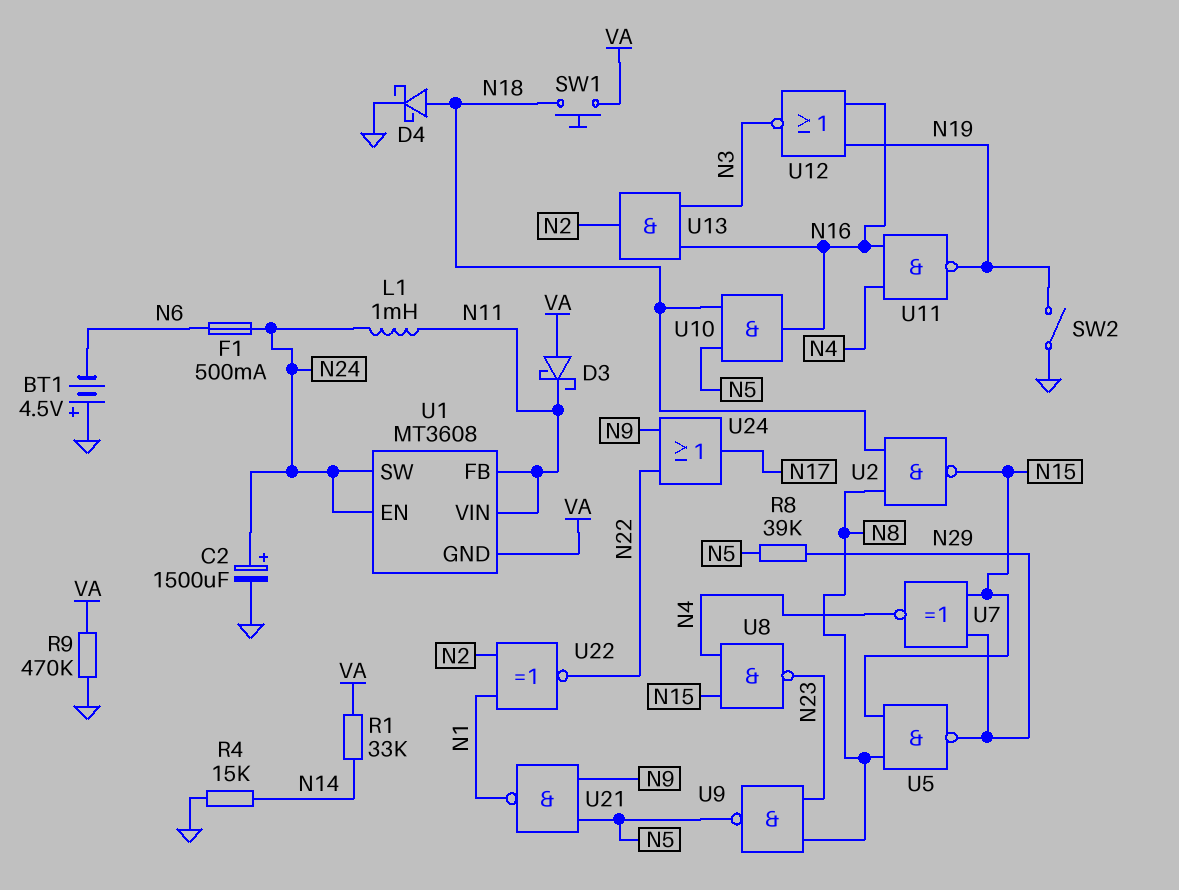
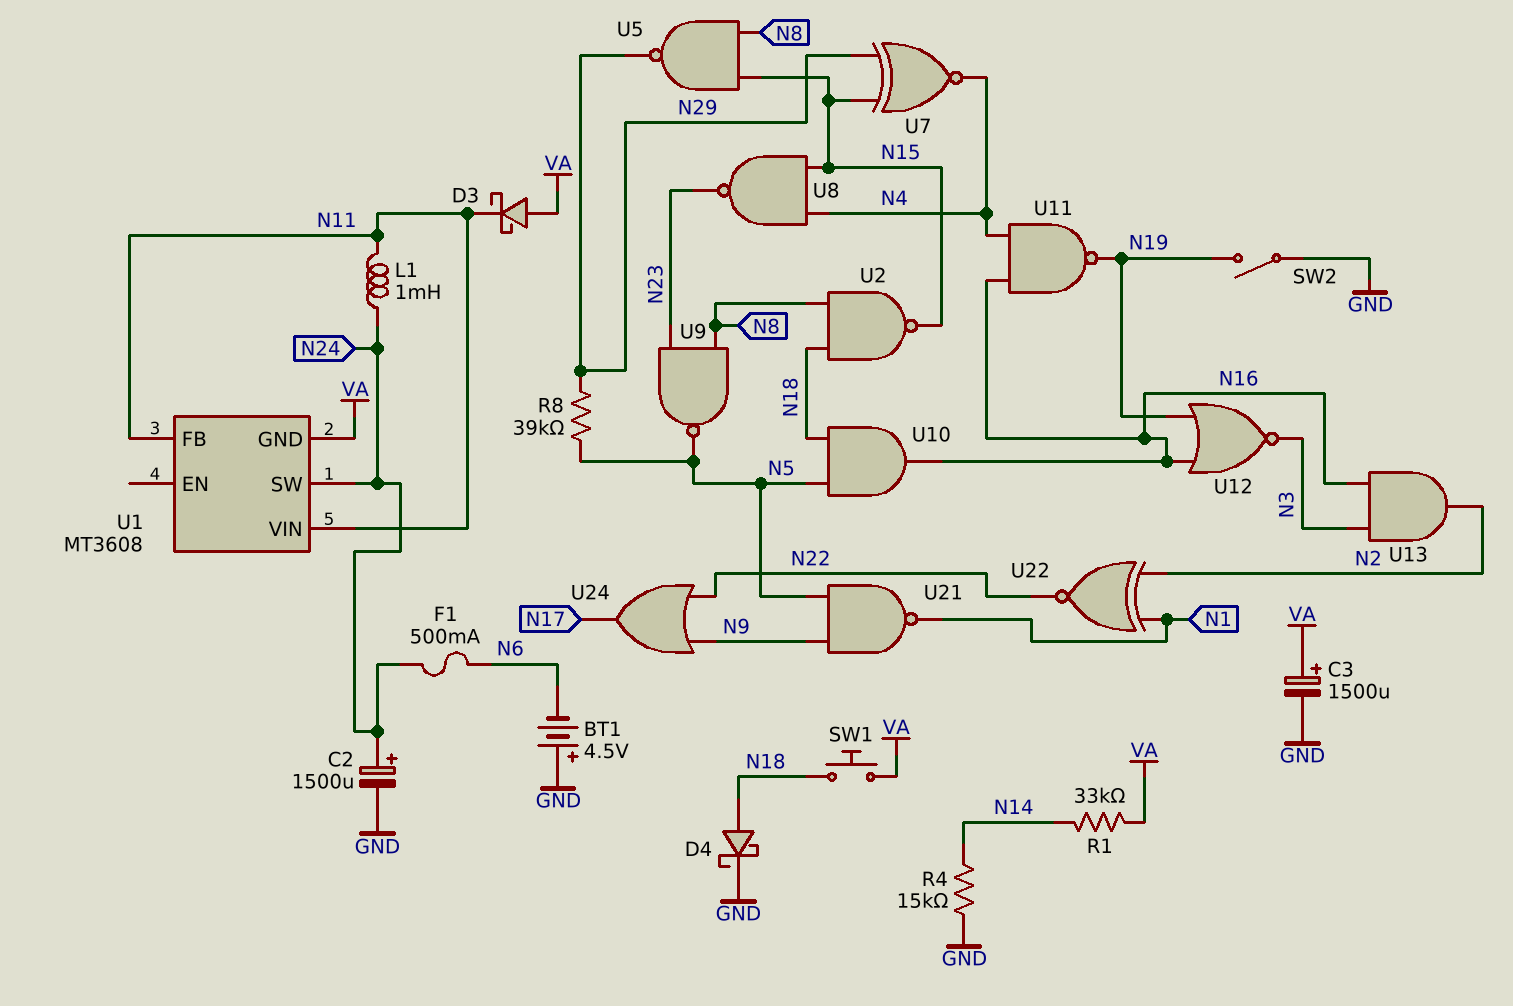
C3: none -> 1500uF (plus VA, minus GND)
R9: 470k (GND, VA) -> none
U1 pin EN: N24 -> none

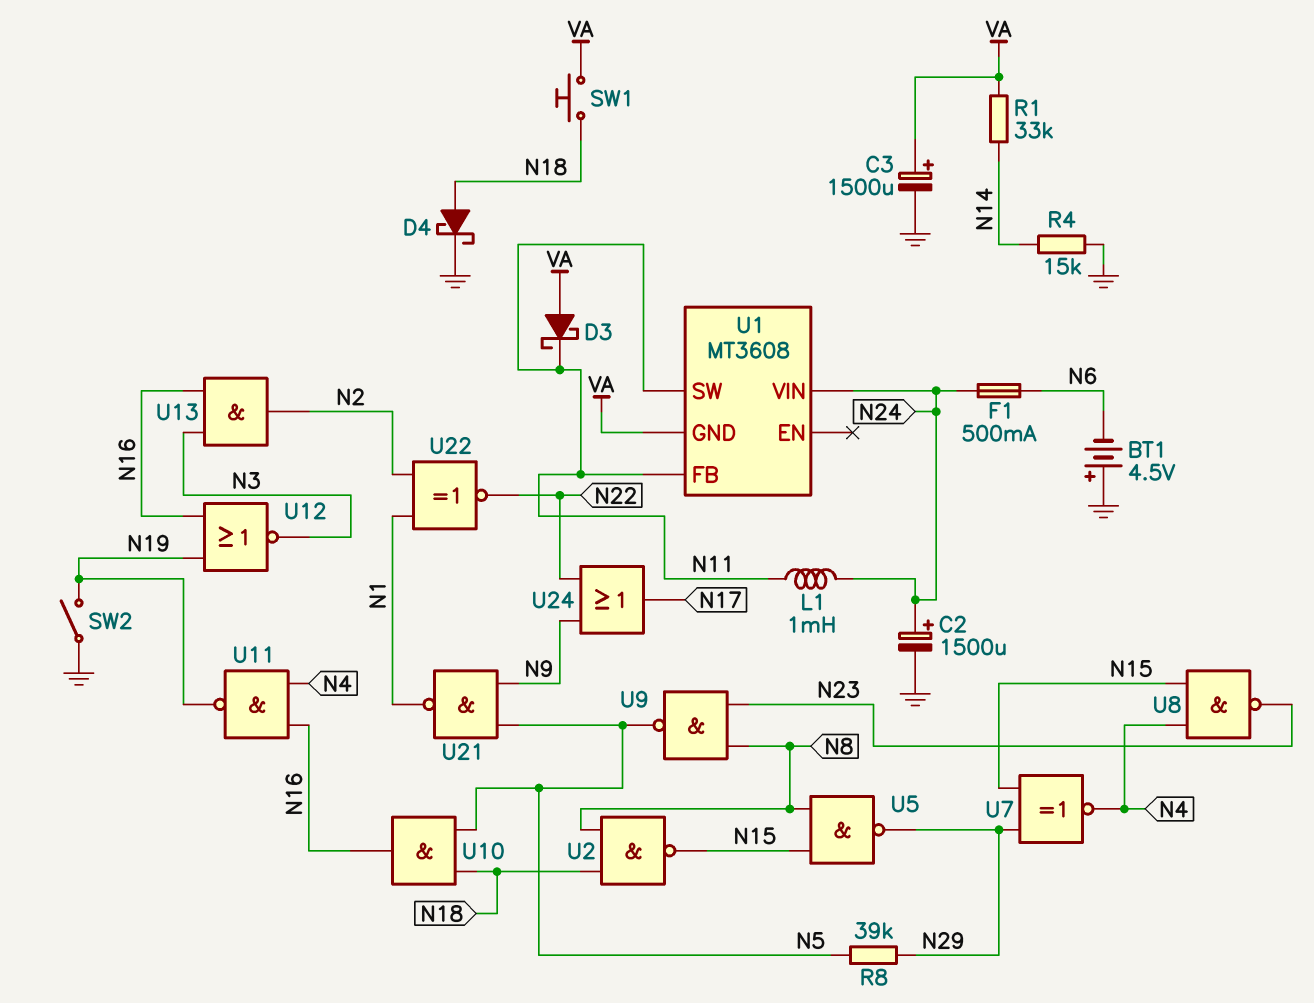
U1 pin SW: N24 -> N11
U1 pin VIN: N11 -> N24

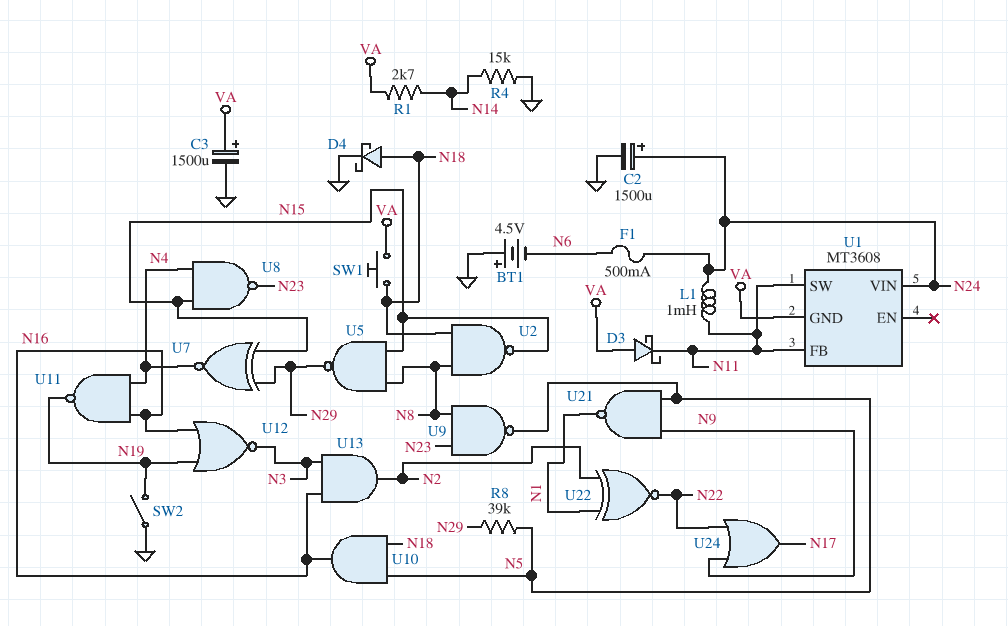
R1: 33k (N14, VA) -> 2.7k (N14, VA)

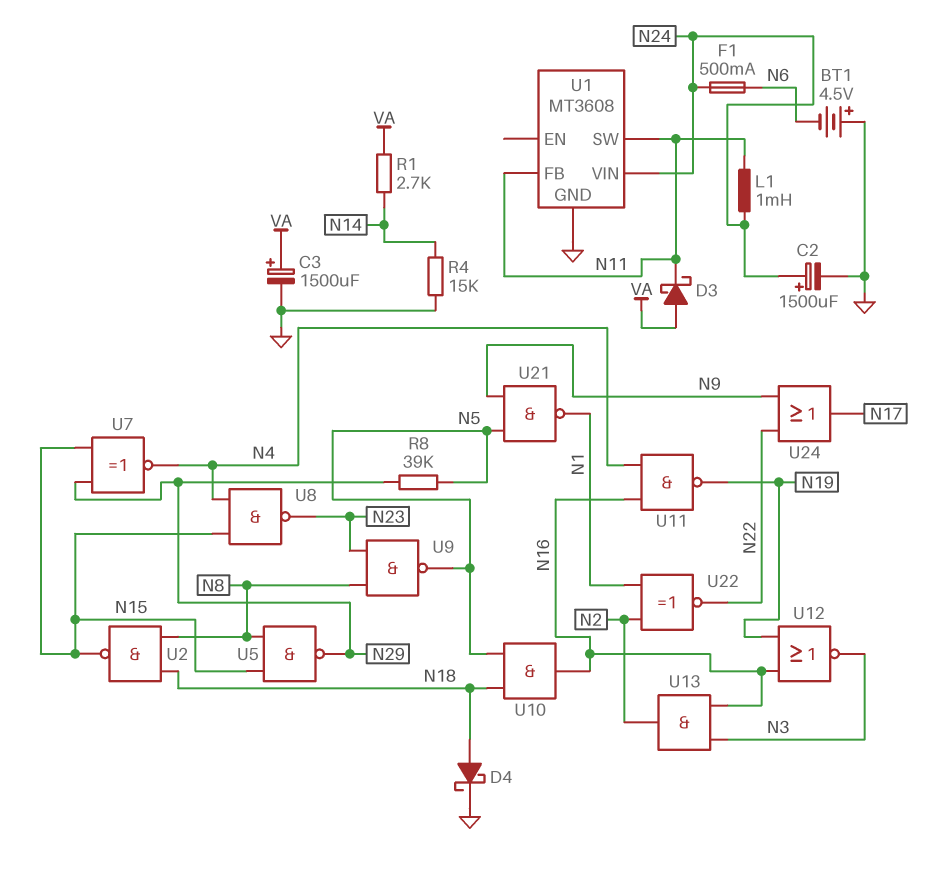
SW1: button (N18, VA) -> none
SW2: switch (GND, N19) -> none
U1 pin GND: VA -> GND

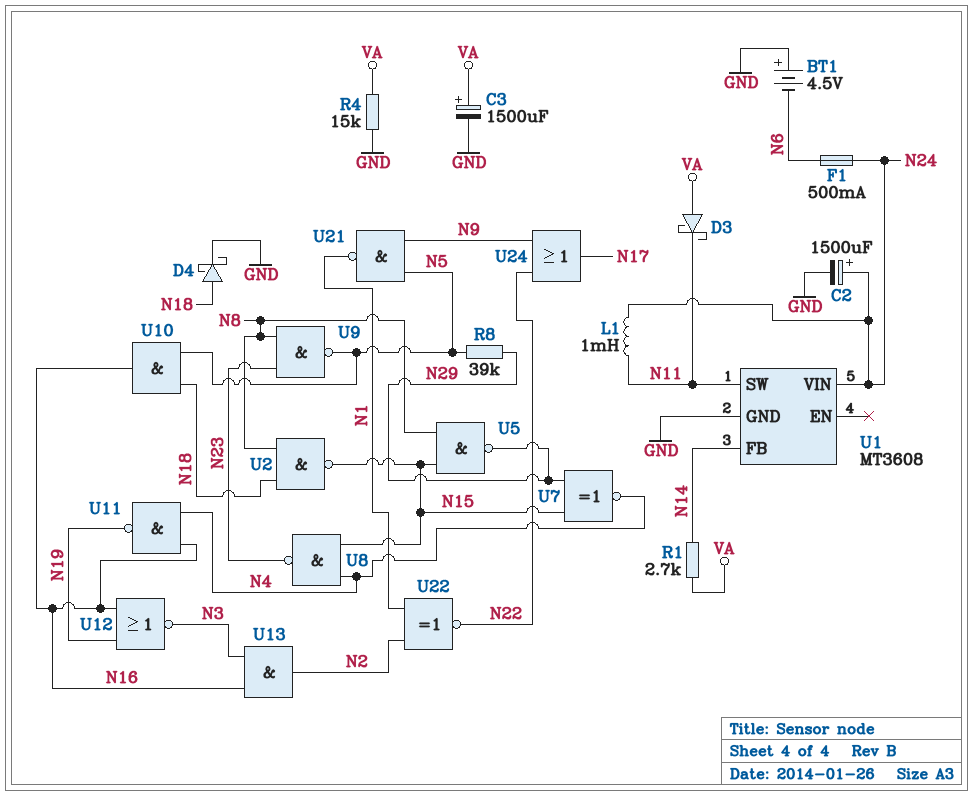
R4: 15k (GND, N14) -> 15k (GND, VA)
U1 pin FB: N11 -> N14

